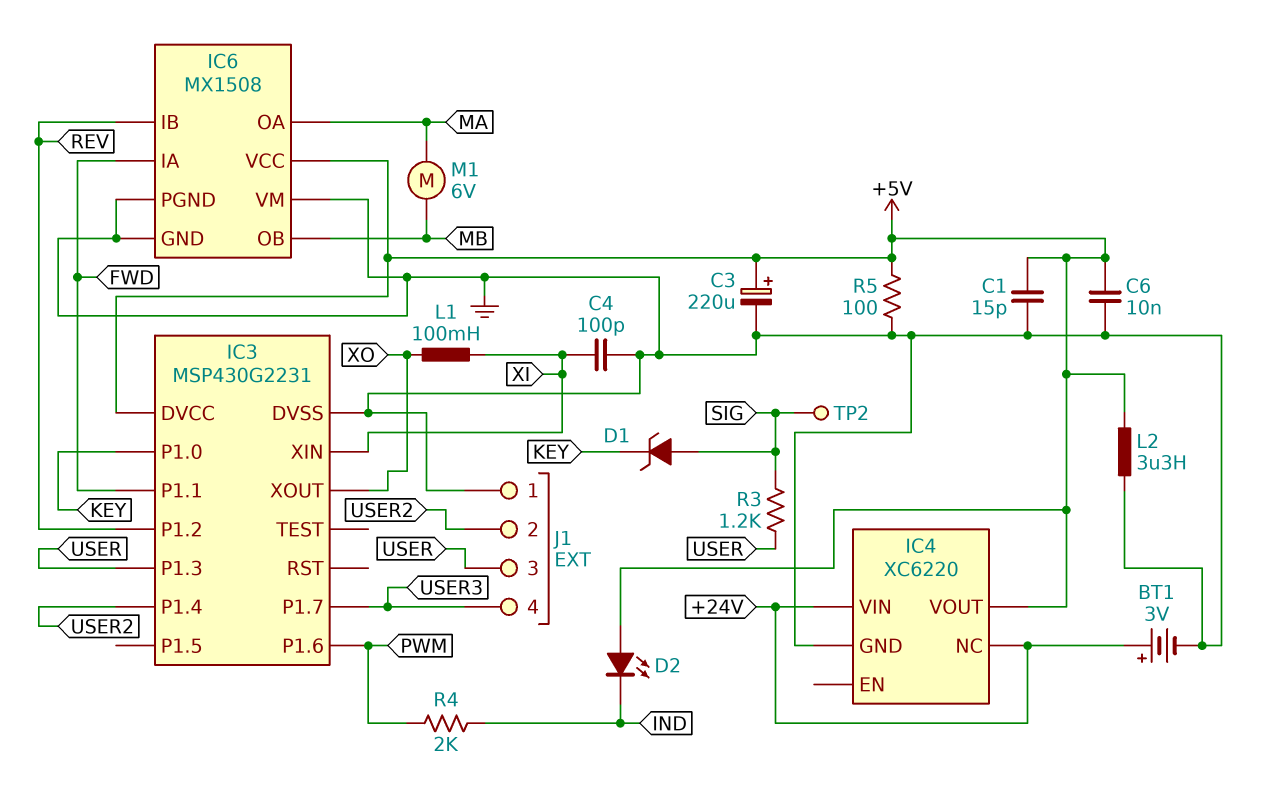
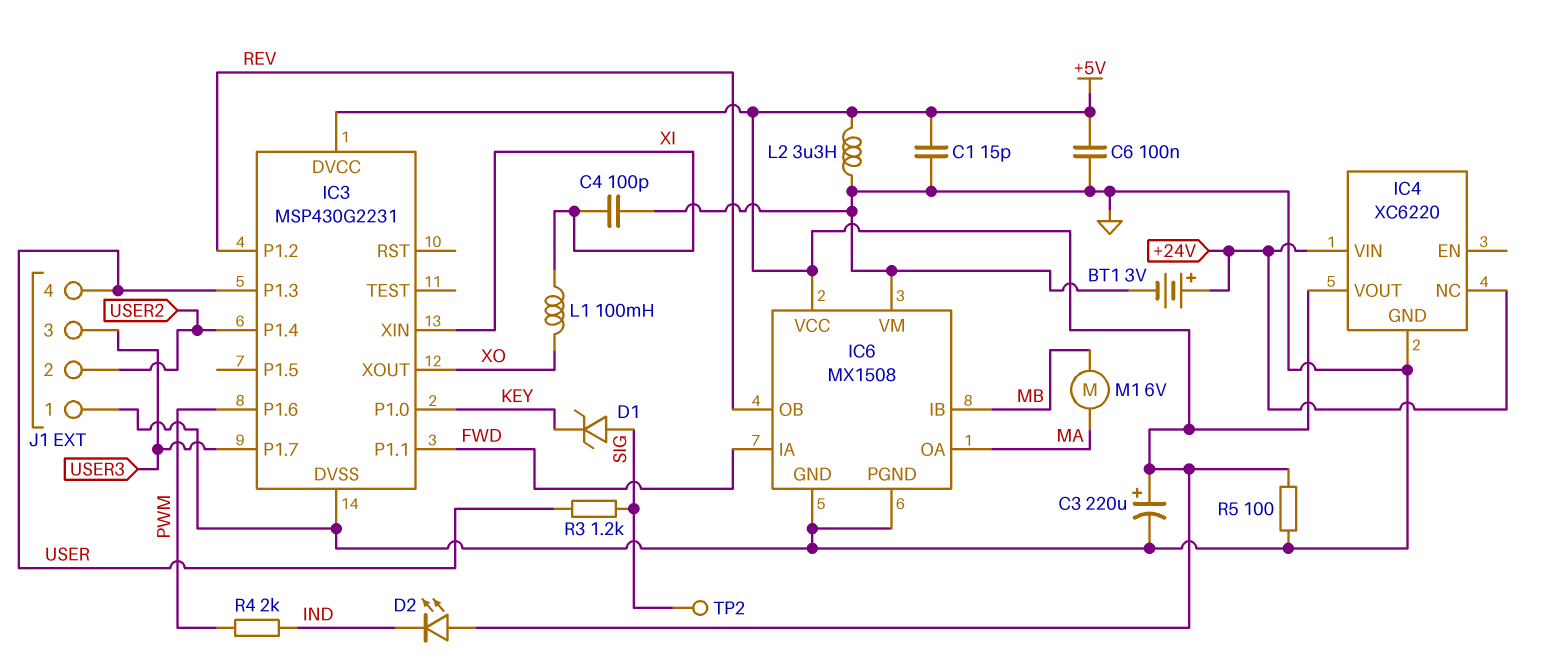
C6: 10nF (+5V, GND) -> 100nF (+5V, GND)
IC6 pin IB: REV -> MB
IC6 pin OB: MB -> REV
J1 pin 3: USER -> USER3
J1 pin 4: USER3 -> USER

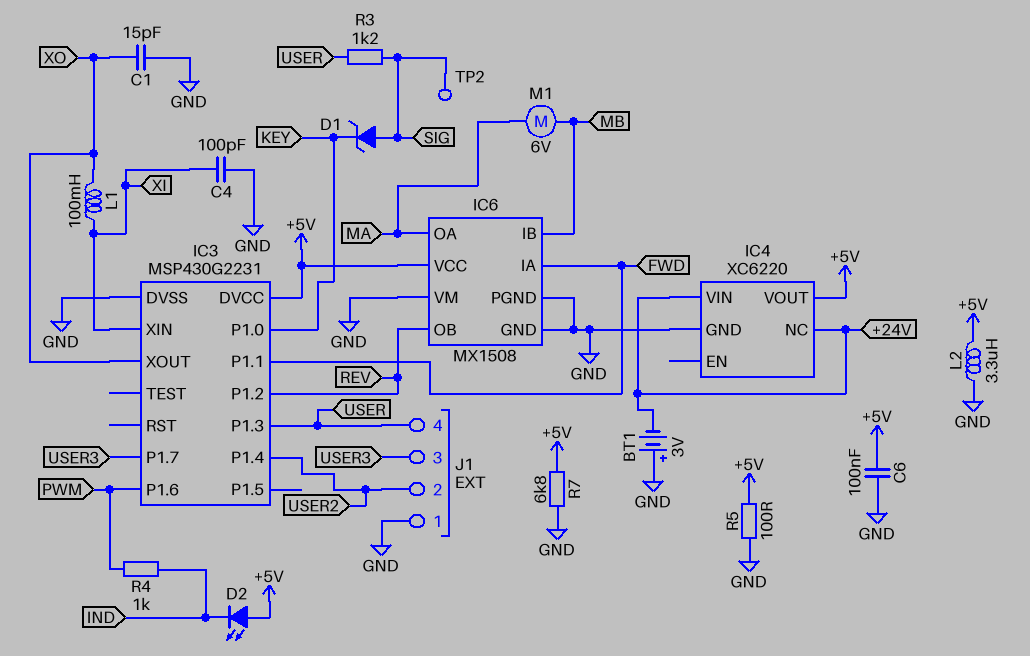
BT1: 3V (plus +24V, minus GND) -> 3V (plus GND, minus +24V)
C1: 15pF (+5V, GND) -> 15pF (GND, XO)
C3: 220uF (plus +5V, minus GND) -> none
R4: 2k (IND, PWM) -> 1k (IND, PWM)
R7: none -> 6.8k (+5V, GND)

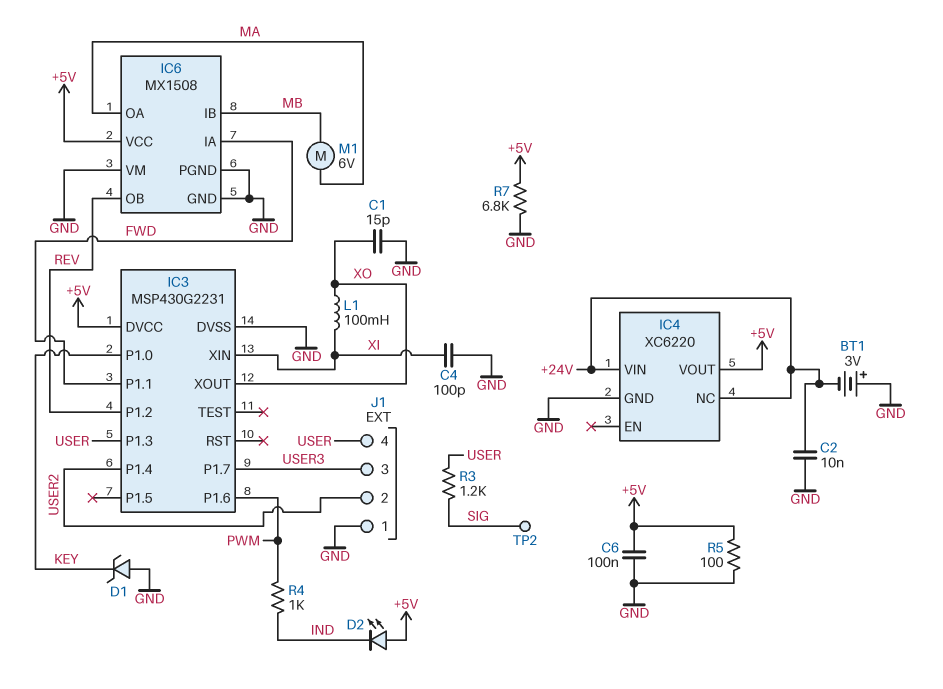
C2: none -> 10nF (+24V, GND)
D1: zener (A SIG, K KEY) -> zener (A GND, K KEY)
L2: 3.3uH (+5V, GND) -> none

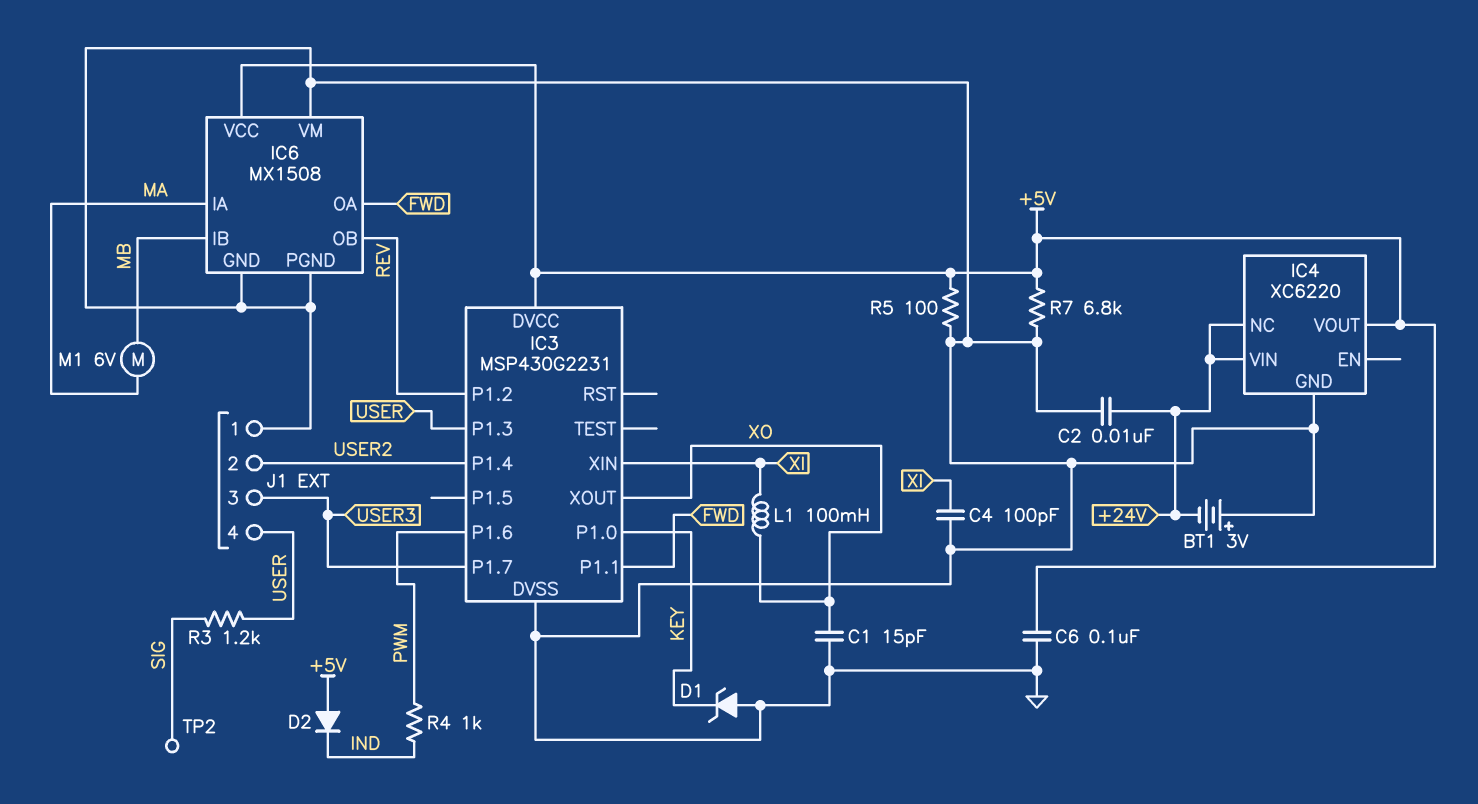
D2: LED (A +5V, K IND) -> diode (A +5V, K IND)
IC6 pin IA: FWD -> MA
IC6 pin OA: MA -> FWD

